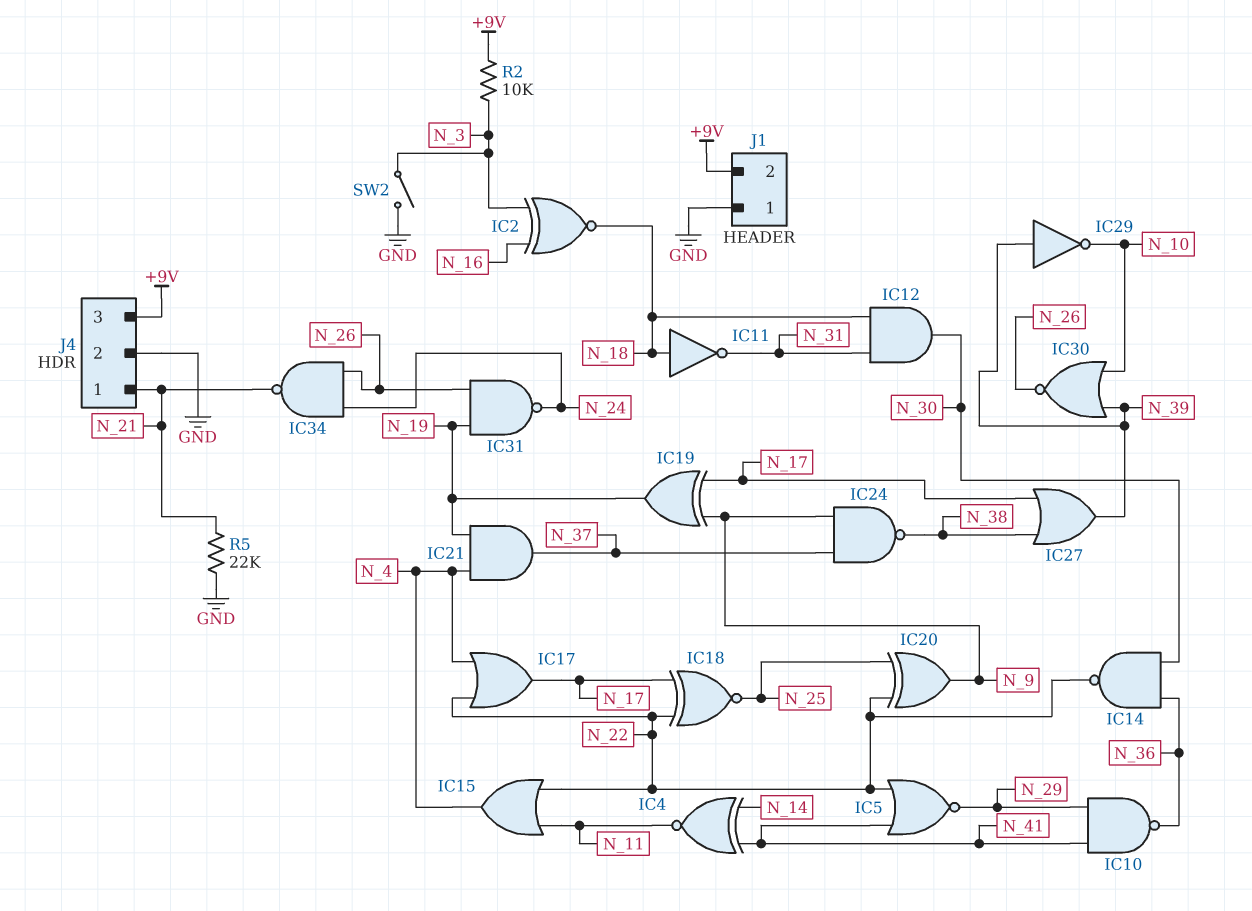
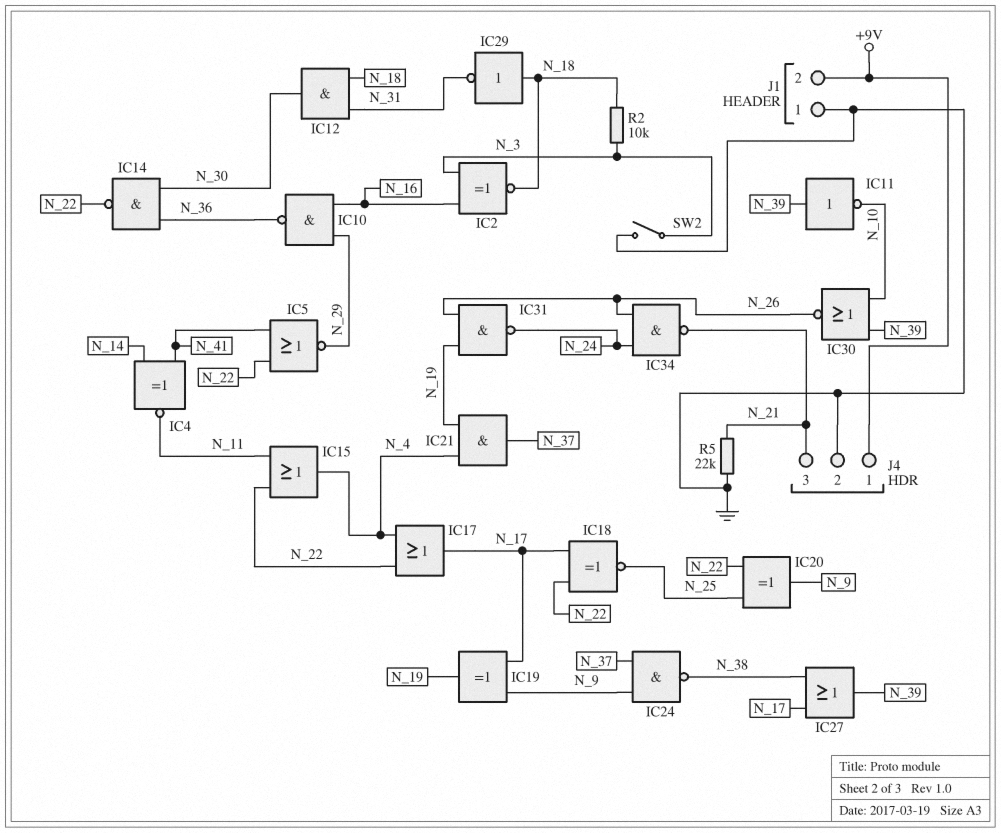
IC10: NAND (in N_29, in N_41, out N_36) -> NAND (in N_16, in N_29, out N_36)
IC11: NOT (in N_18, out N_31) -> NOT (in N_39, out N_10)
IC29: NOT (in N_39, out N_10) -> NOT (in N_18, out N_31)
J4 pin 1: N_21 -> +9V
J4 pin 3: +9V -> N_21
R2: 10k (+9V, N_3) -> 10k (N_3, N_18)

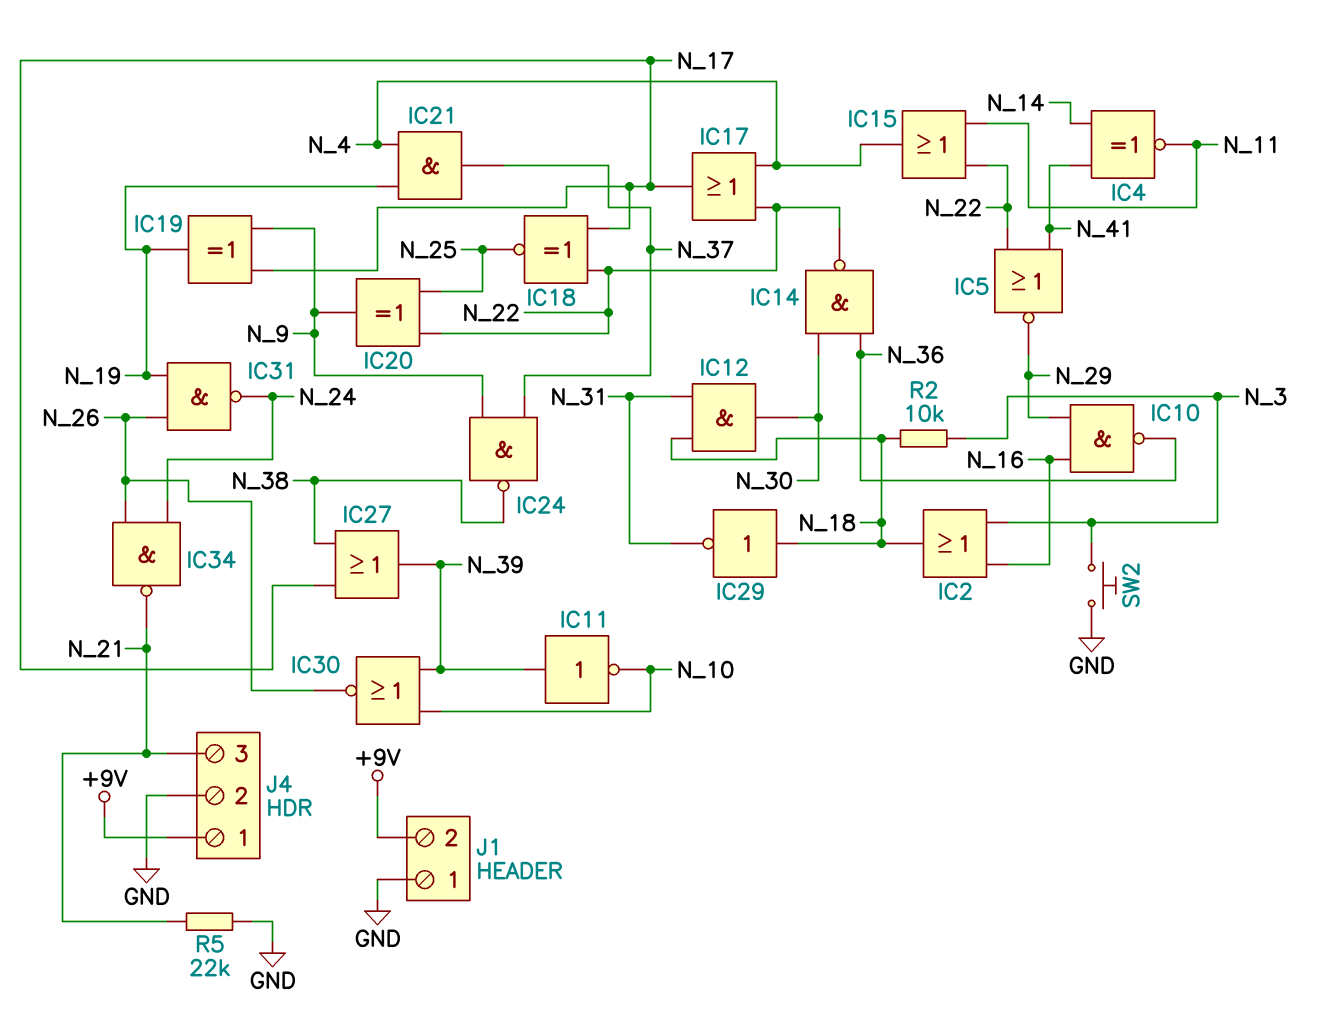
IC2: XNOR (in N_3, in N_16, out N_18) -> OR (in N_3, in N_16, out N_18)
SW2: switch (GND, N_3) -> button (GND, N_3)

